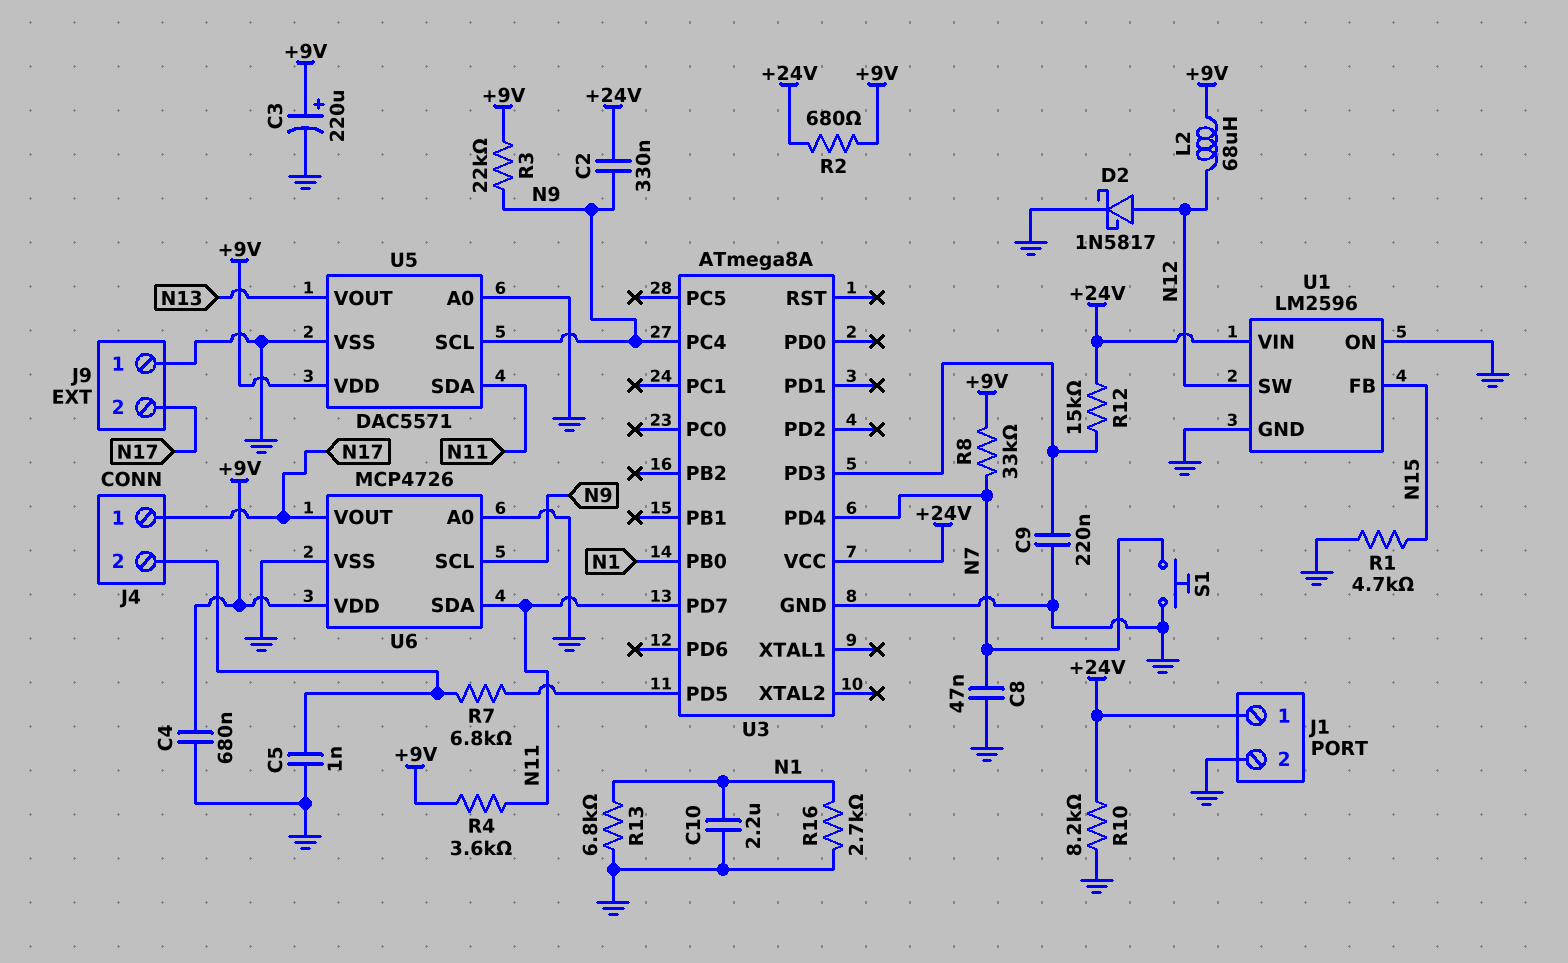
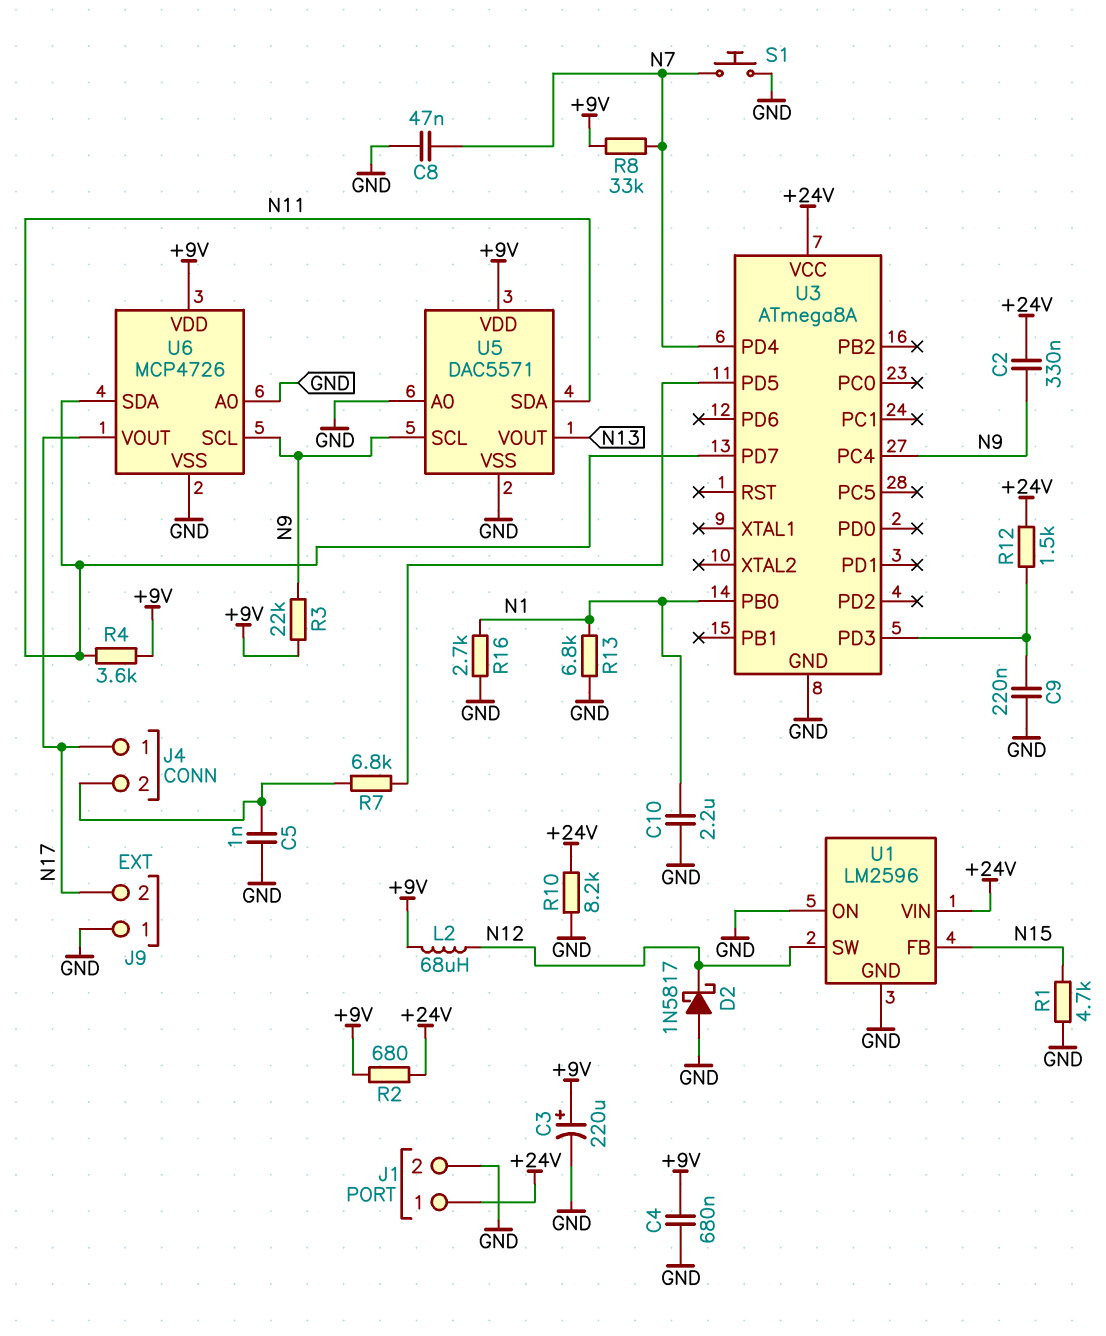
D2: schottky 1N5817 (A N12, K GND) -> schottky 1N5817 (A GND, K N12)
R12: 15k (+24V, U3/PD3) -> 1.5k (+24V, U3/PD3)

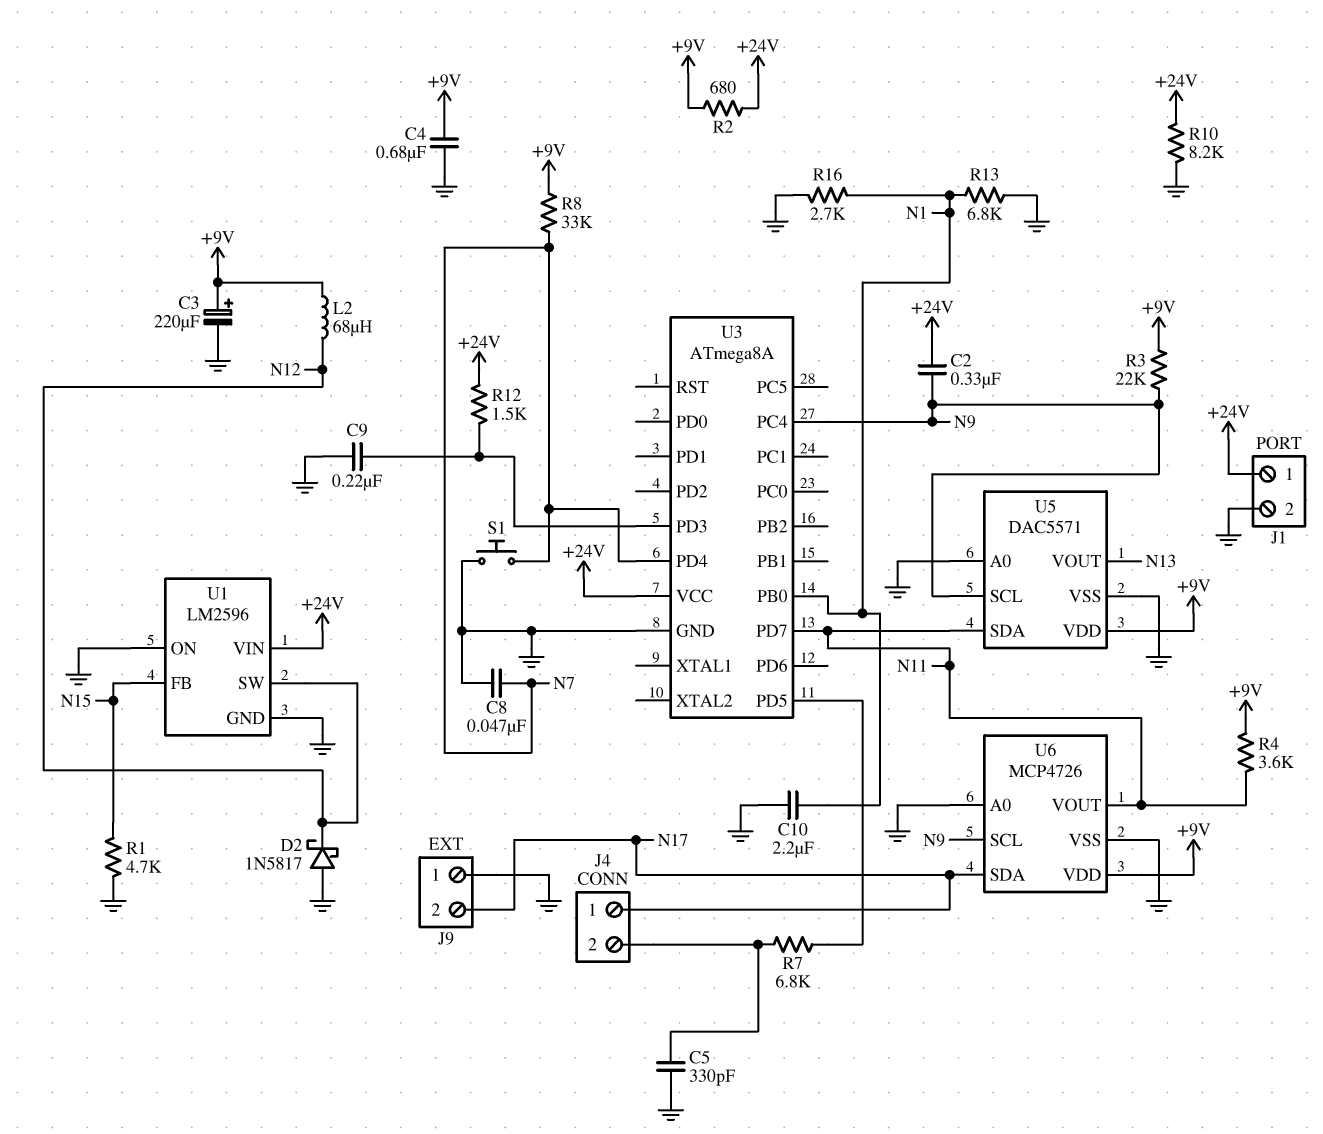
C5: 1nF (GND, J4/2) -> 330pF (GND, J4/2)
U6 pin SDA: N11 -> N17
U6 pin VOUT: N17 -> N11

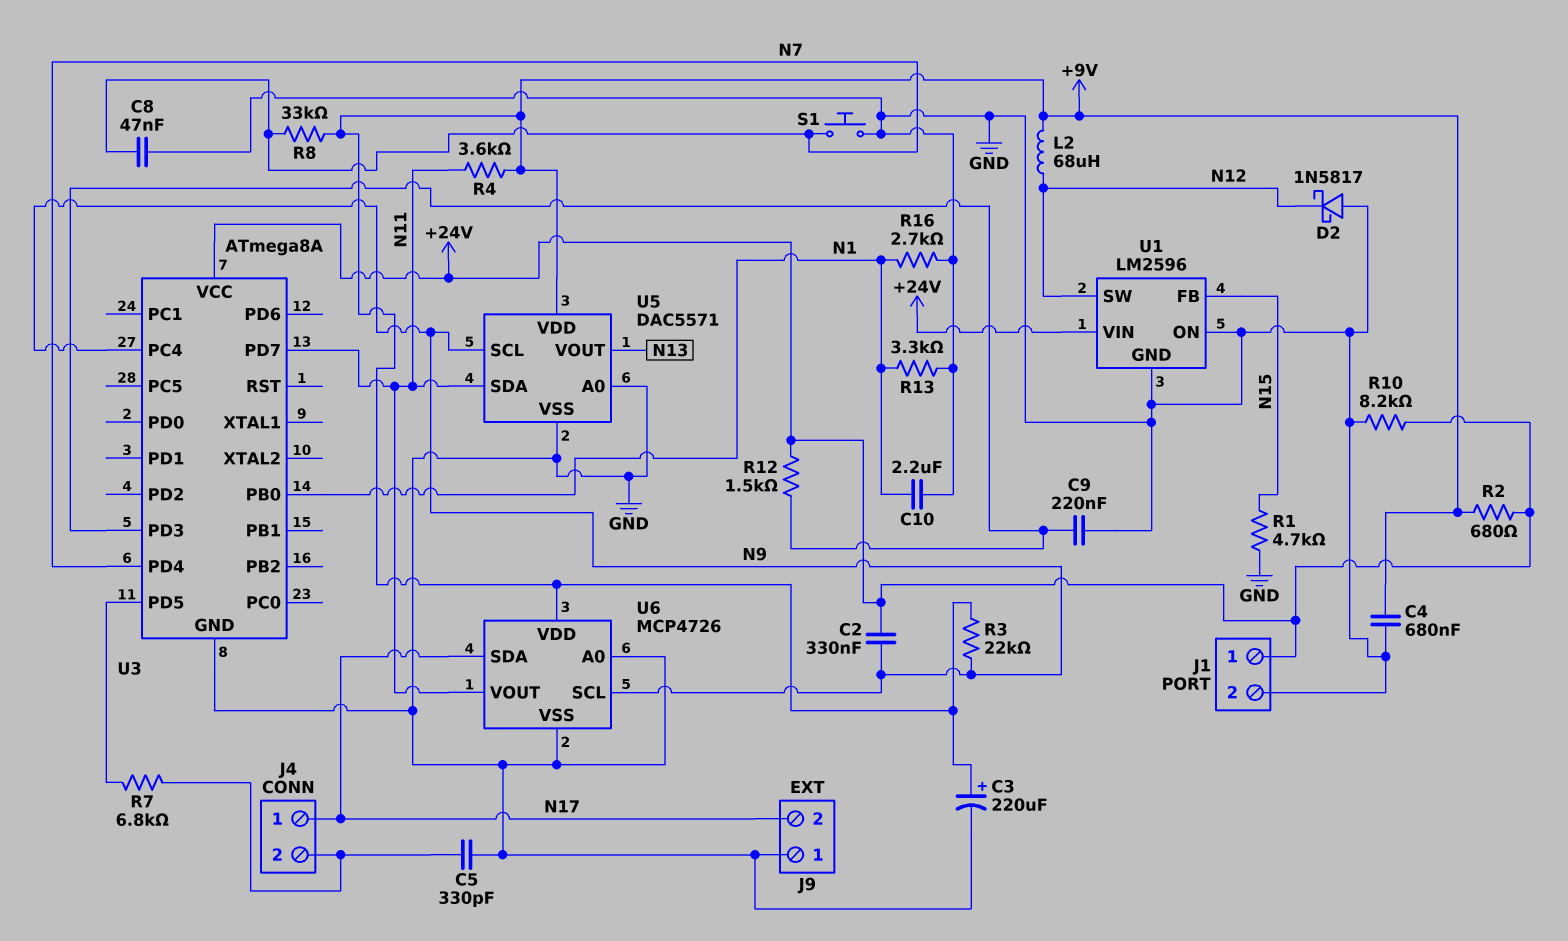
R13: 6.8k (GND, N1) -> 3.3k (GND, N1)

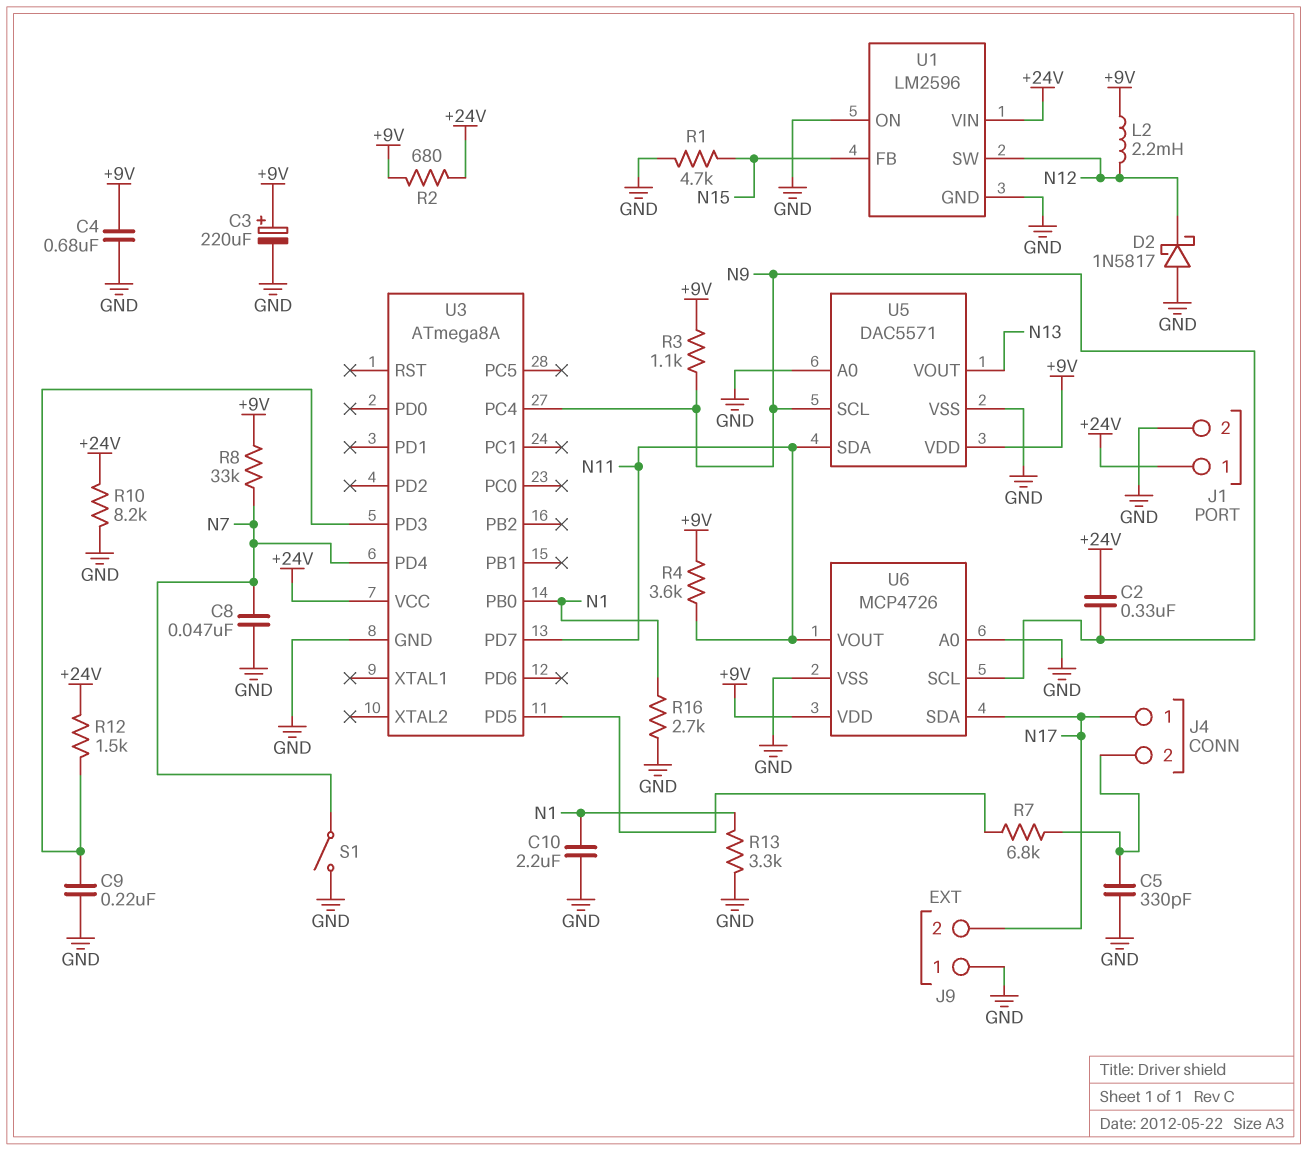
L2: 68uH (+9V, N12) -> 2.2mH (+9V, N12)
R3: 22k (+9V, N9) -> 1.1k (+9V, N9)
S1: button (GND, N7) -> switch (GND, N7)

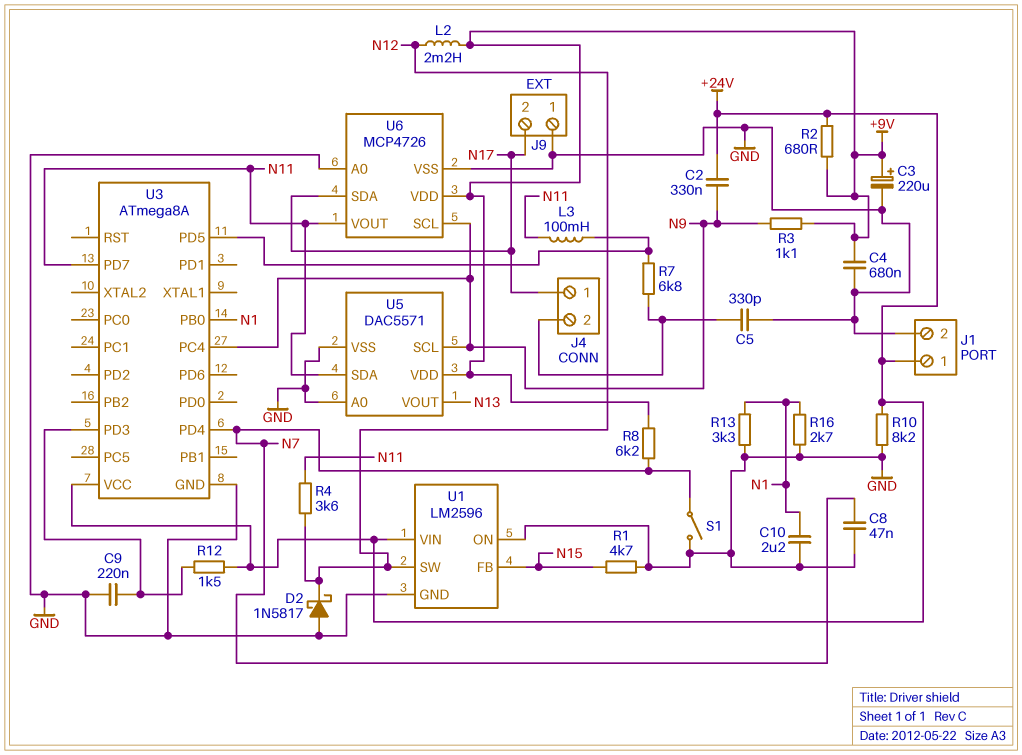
L3: none -> 100mH (N11, U3/PD5)
R4: 3.6k (+9V, N11) -> 3.6k (N11, N12)
R8: 33k (+9V, N7) -> 6.2k (+9V, N7)

